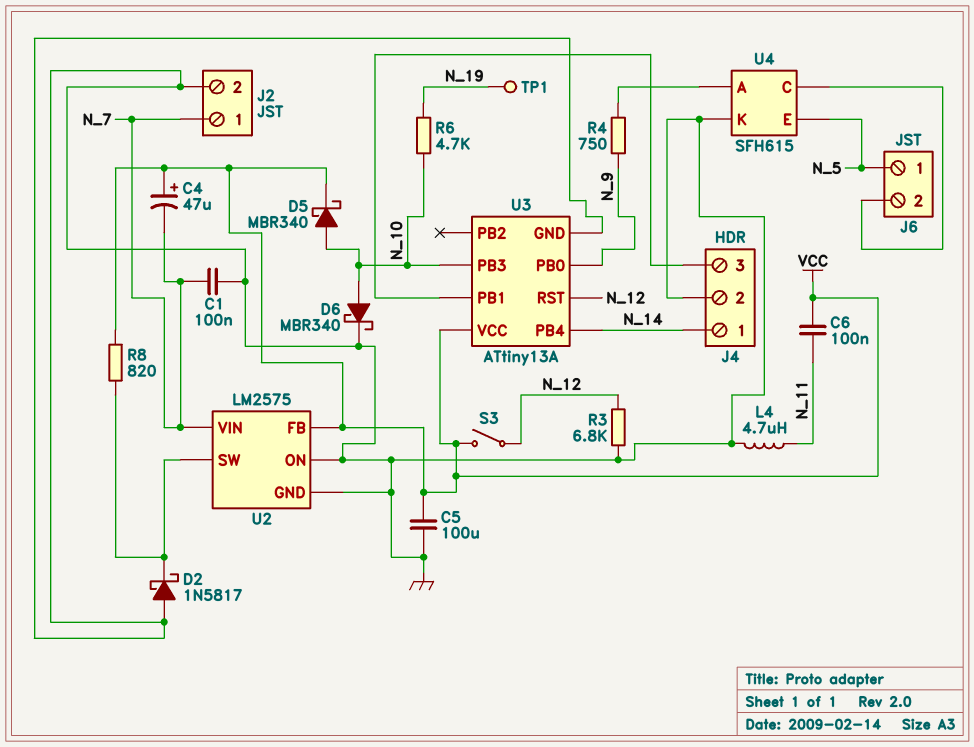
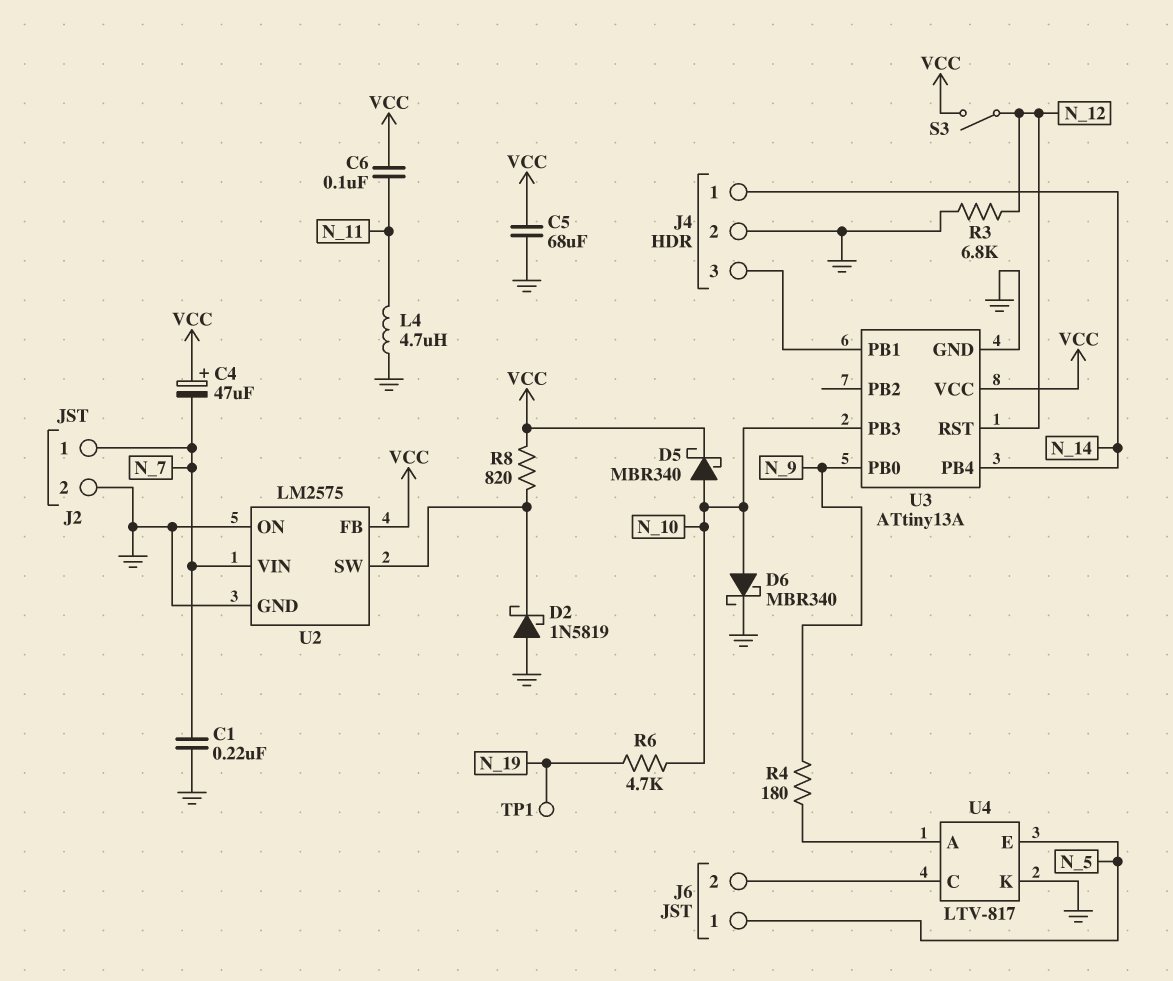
C1: 100nF (GND, N_7) -> 220nF (GND, N_7)
C5: 100uF (GND, VCC) -> 68uF (GND, VCC)
D2: schottky 1N5817 (A GND, K U2/SW) -> schottky 1N5819 (A GND, K U2/SW)
R4: 750 (N_9, U4/A) -> 180 (N_9, U4/A)
U4: SFH615 -> LTV-817

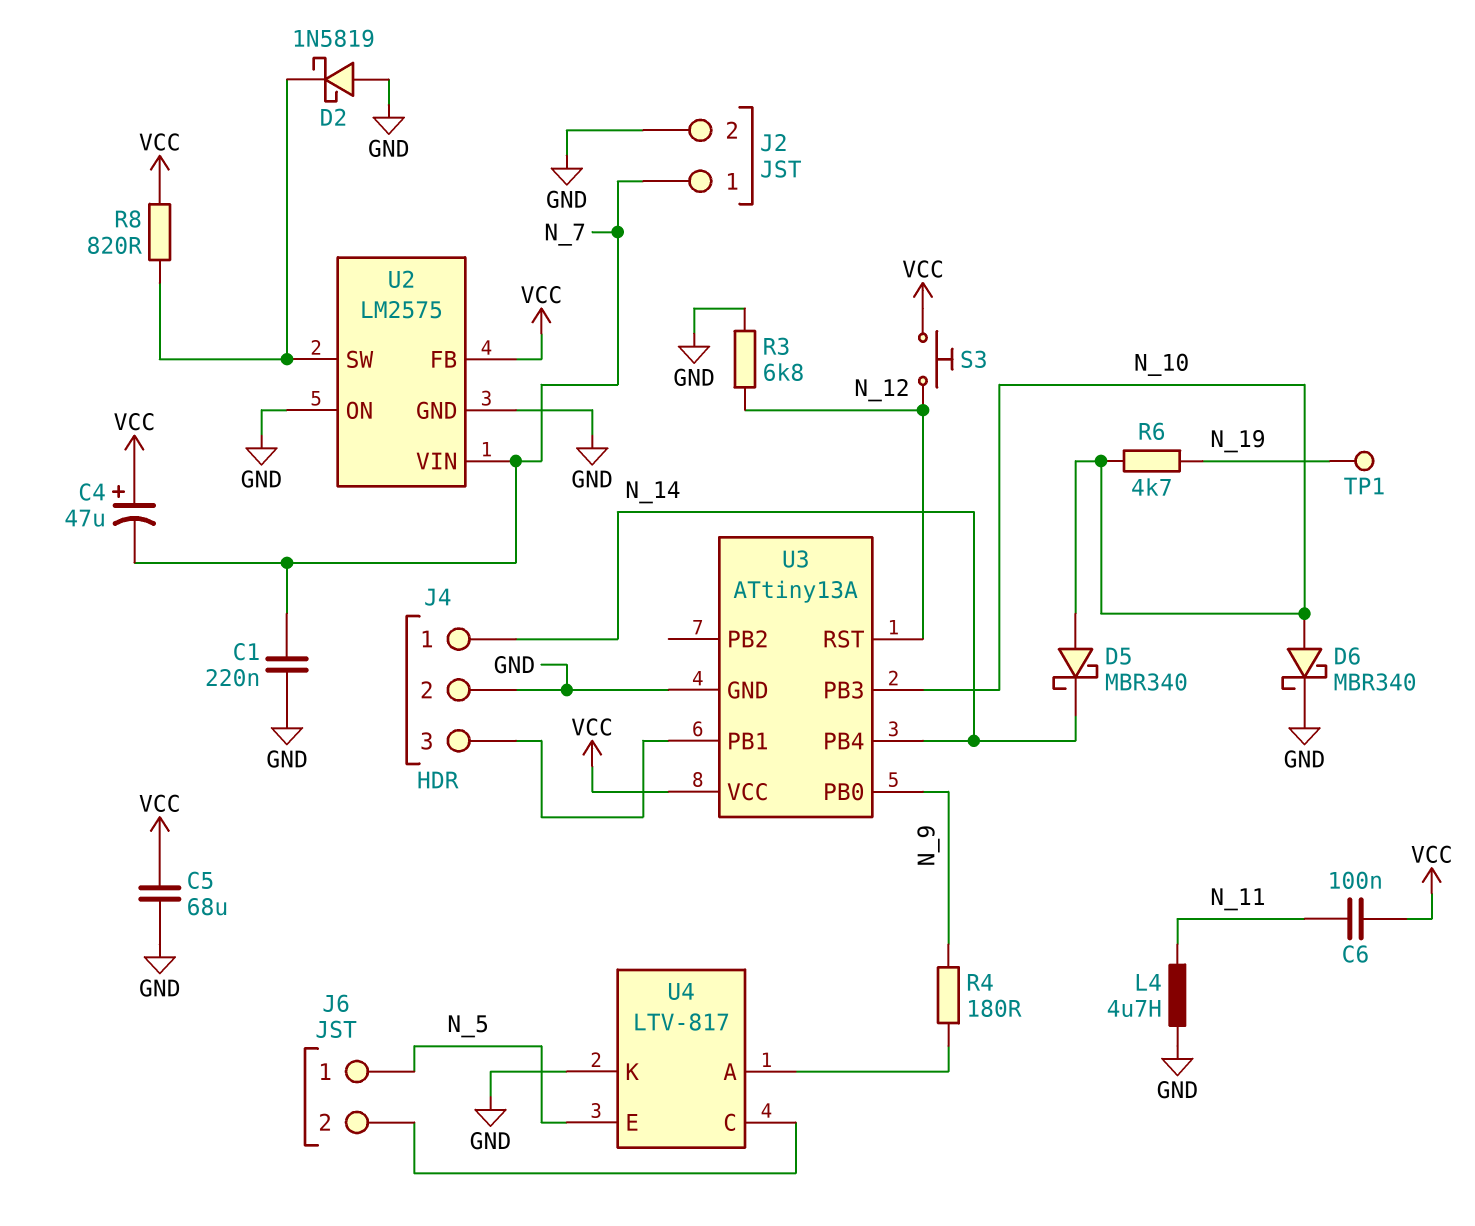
D5: schottky MBR340 (A N_10, K VCC) -> schottky MBR340 (A N_10, K N_14)
S3: switch (N_12, VCC) -> button (N_12, VCC)

